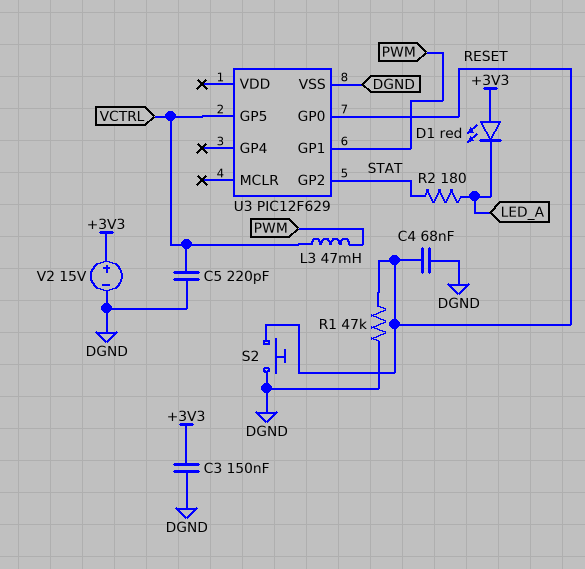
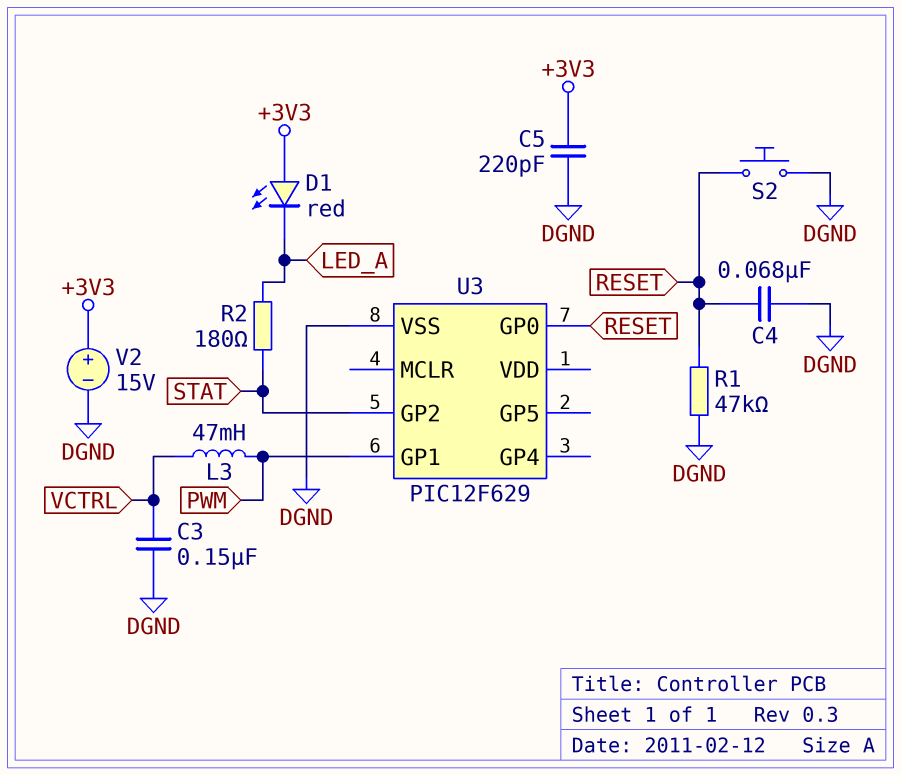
C3: 150nF (+3V3, DGND) -> 150nF (DGND, VCTRL)
C5: 220pF (DGND, VCTRL) -> 220pF (+3V3, DGND)
U3 pin GP5: VCTRL -> none

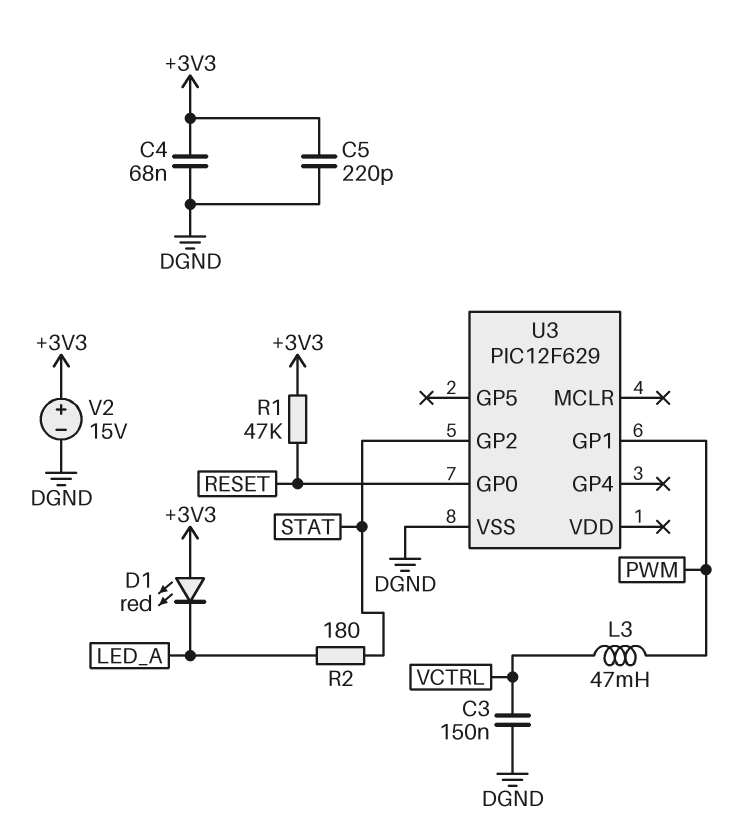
C4: 68nF (DGND, RESET) -> 68nF (+3V3, DGND)
R1: 47k (DGND, RESET) -> 47k (+3V3, RESET)
S2: button (DGND, RESET) -> none

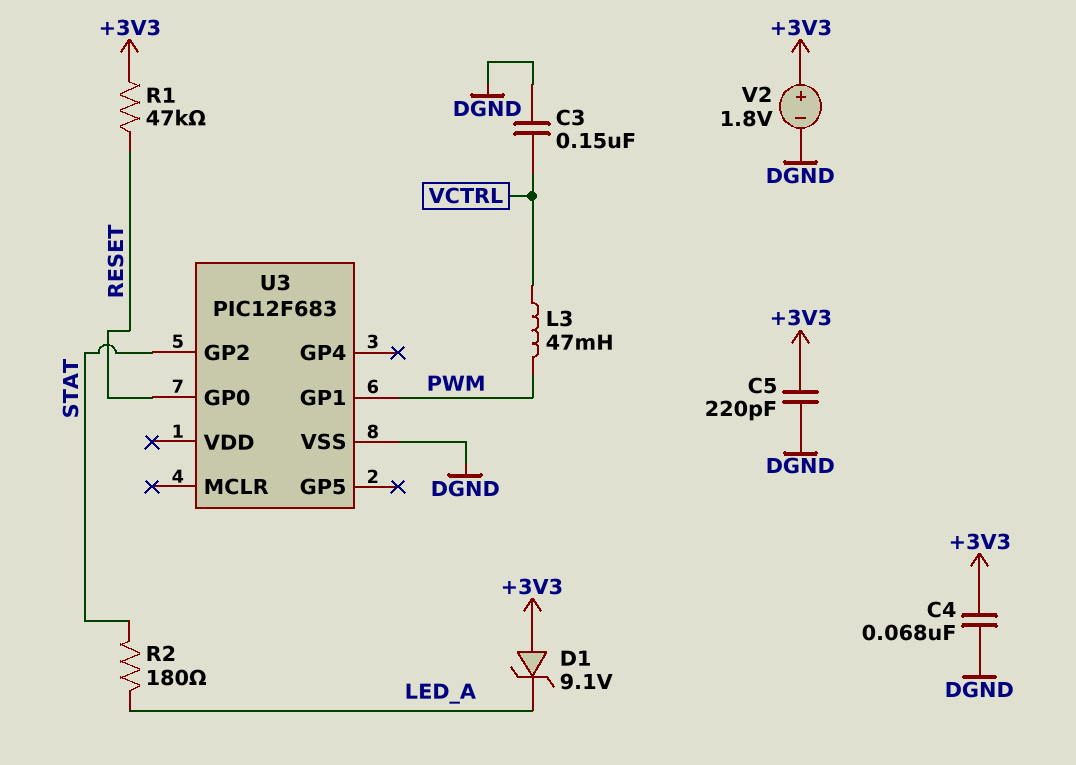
D1: LED red (A +3V3, K LED_A) -> zener 9.1V (A +3V3, K LED_A)
U3: PIC12F629 -> PIC12F683
V2: 15V (plus +3V3, minus DGND) -> 1.8V (plus +3V3, minus DGND)

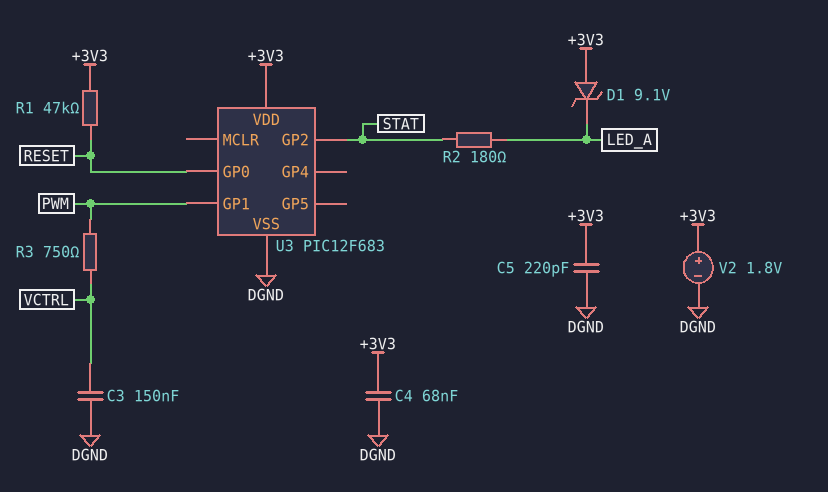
L3: 47mH (PWM, VCTRL) -> none
R3: none -> 750 (PWM, VCTRL)
U3 pin VDD: none -> +3V3

